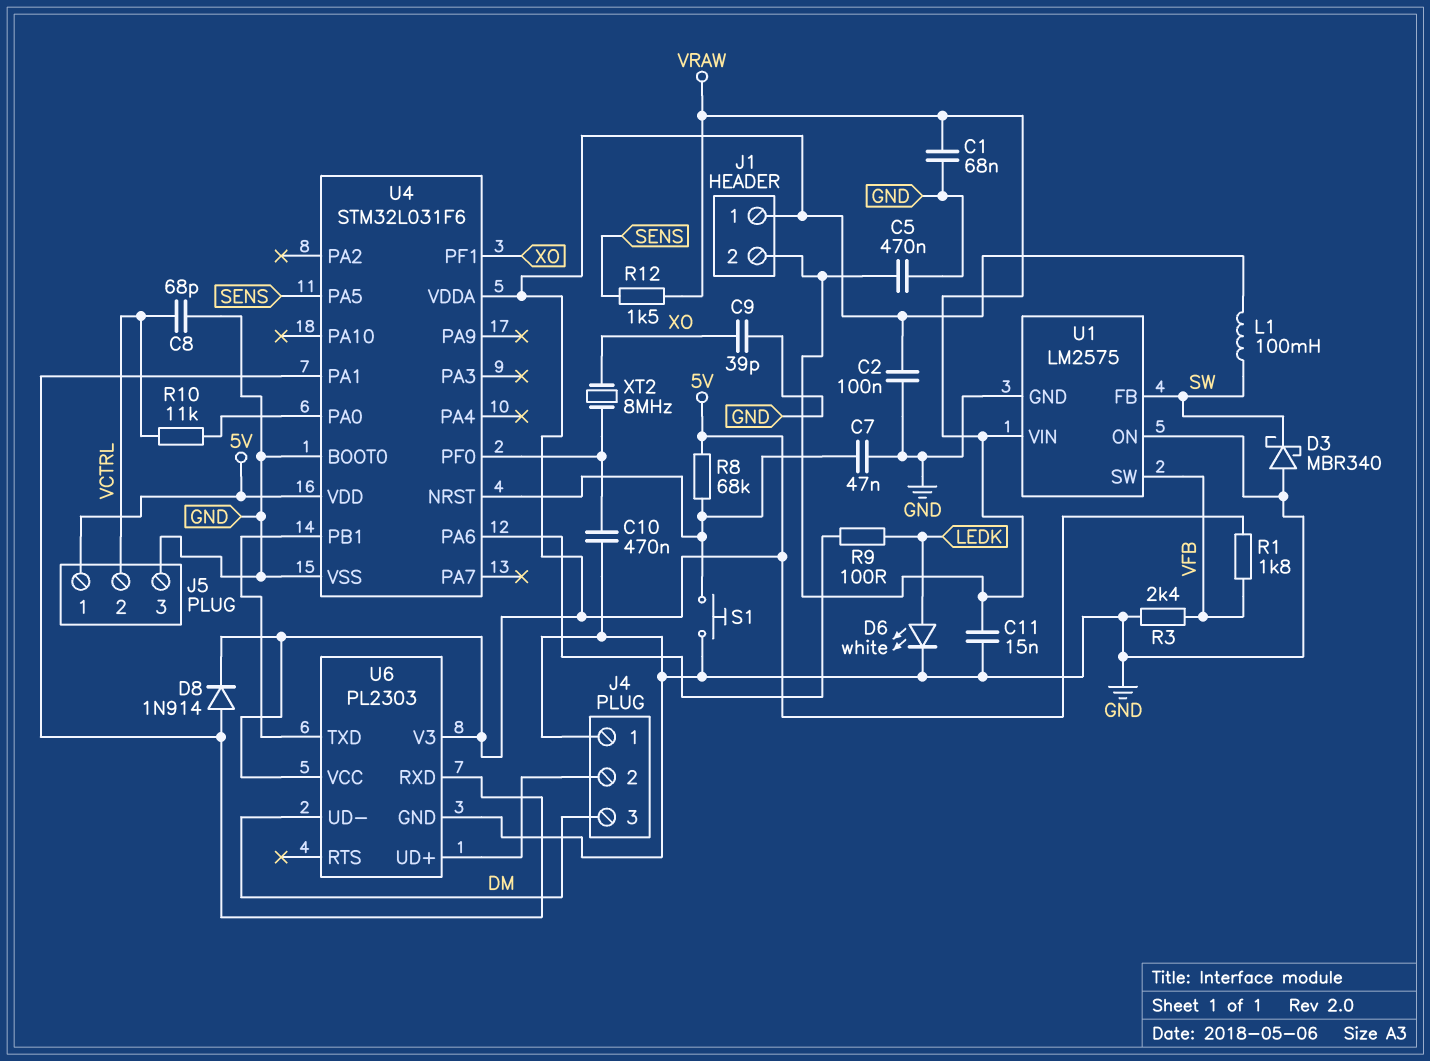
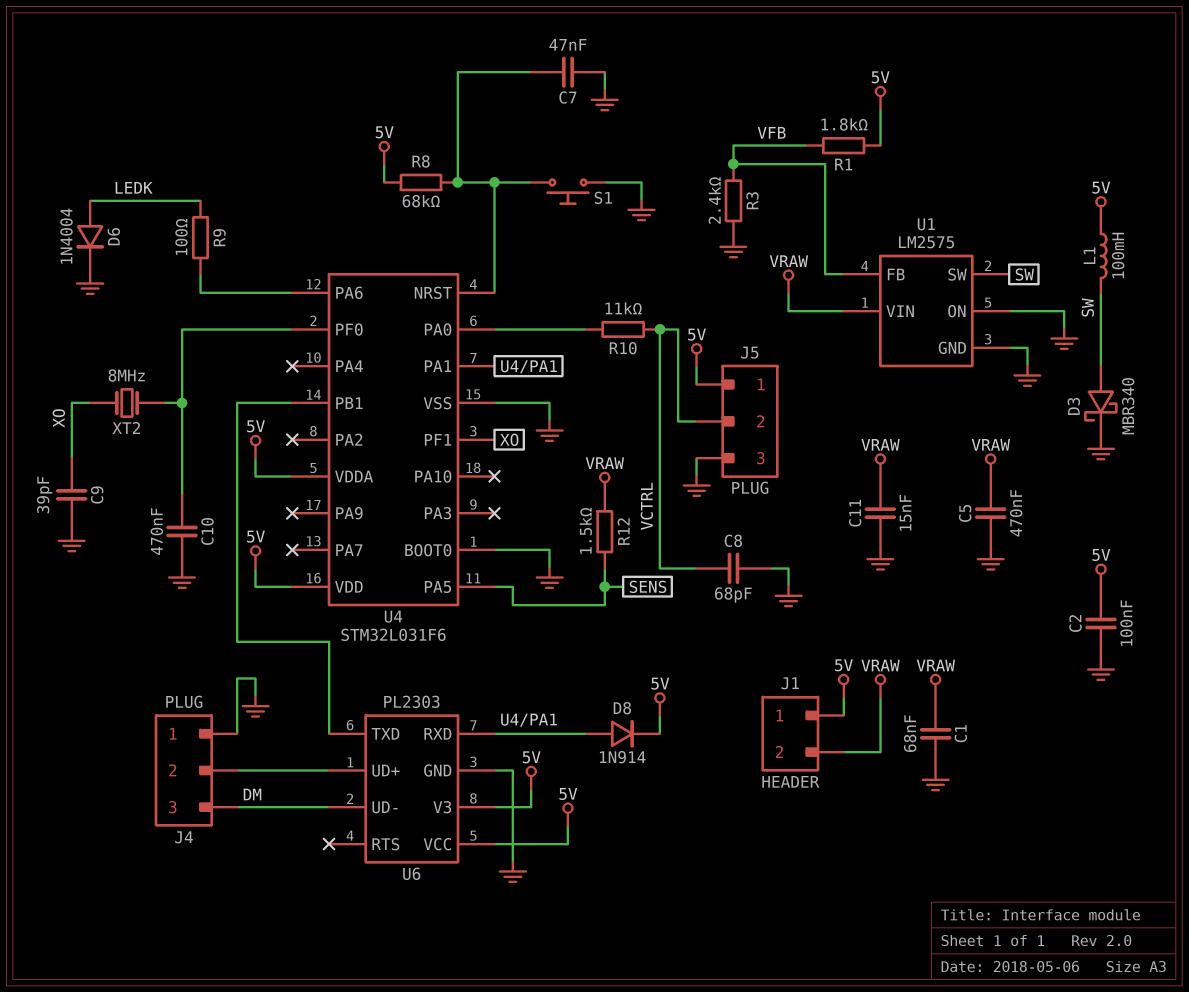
D3: schottky MBR340 (A GND, K SW) -> schottky MBR340 (A SW, K GND)
D6: LED white (A LEDK, K GND) -> diode 1N4004 (A LEDK, K GND)
U1 pin FB: SW -> VFB
U1 pin SW: VFB -> SW

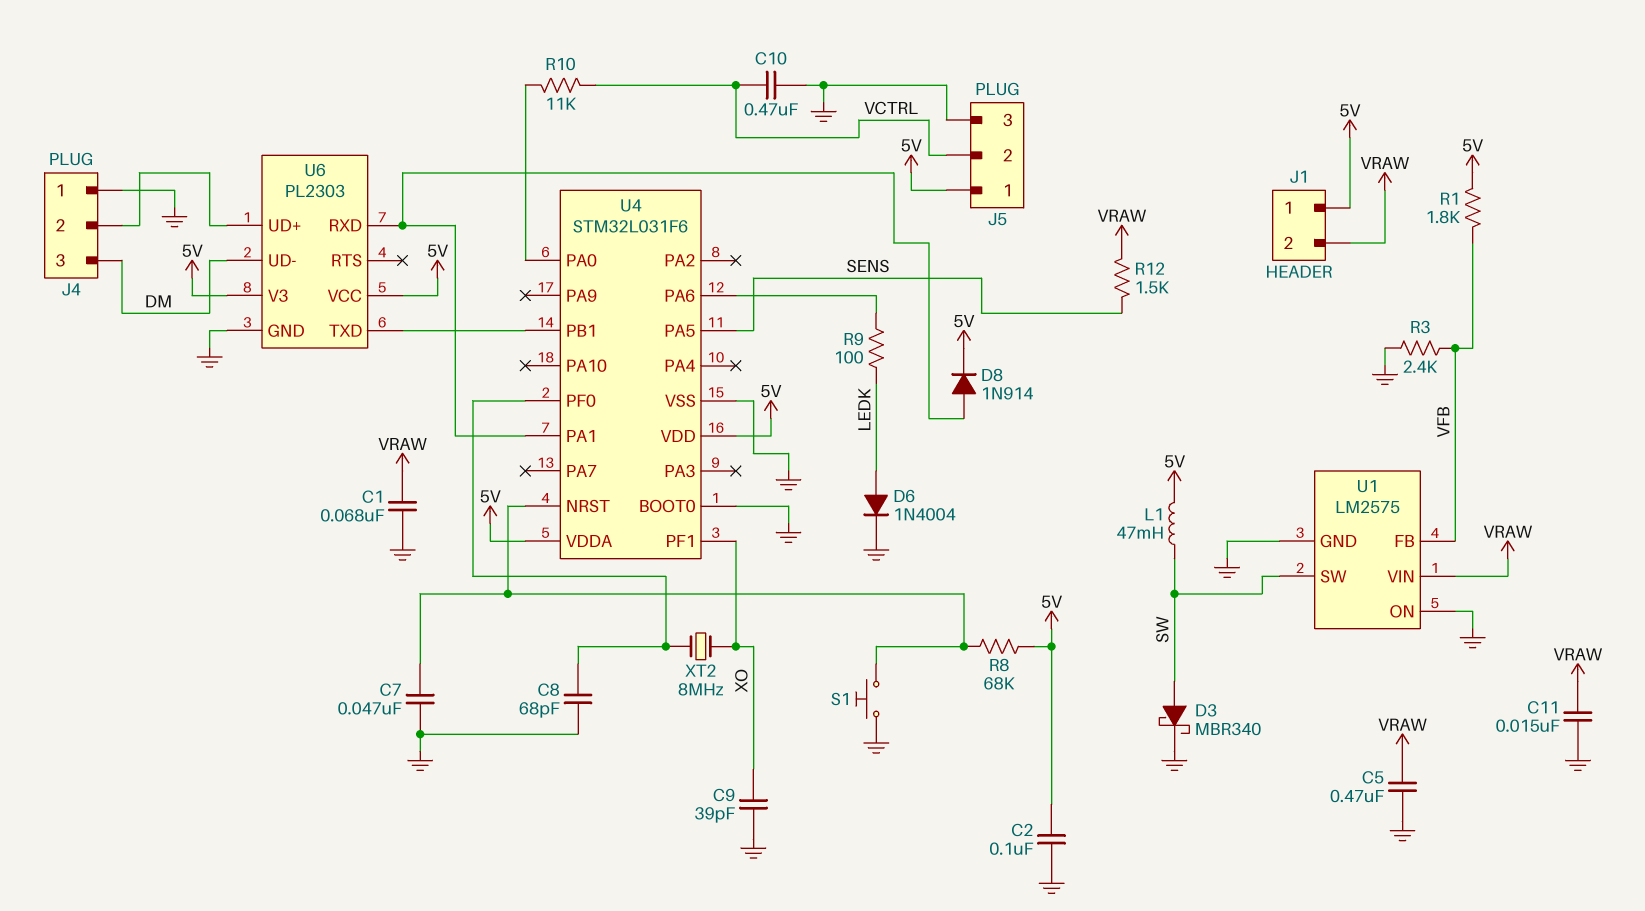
C8: 68pF (GND, VCTRL) -> 68pF (GND, U4/PF0)
C10: 470nF (GND, U4/PF0) -> 470nF (GND, VCTRL)
L1: 100mH (5V, SW) -> 47mH (5V, SW)

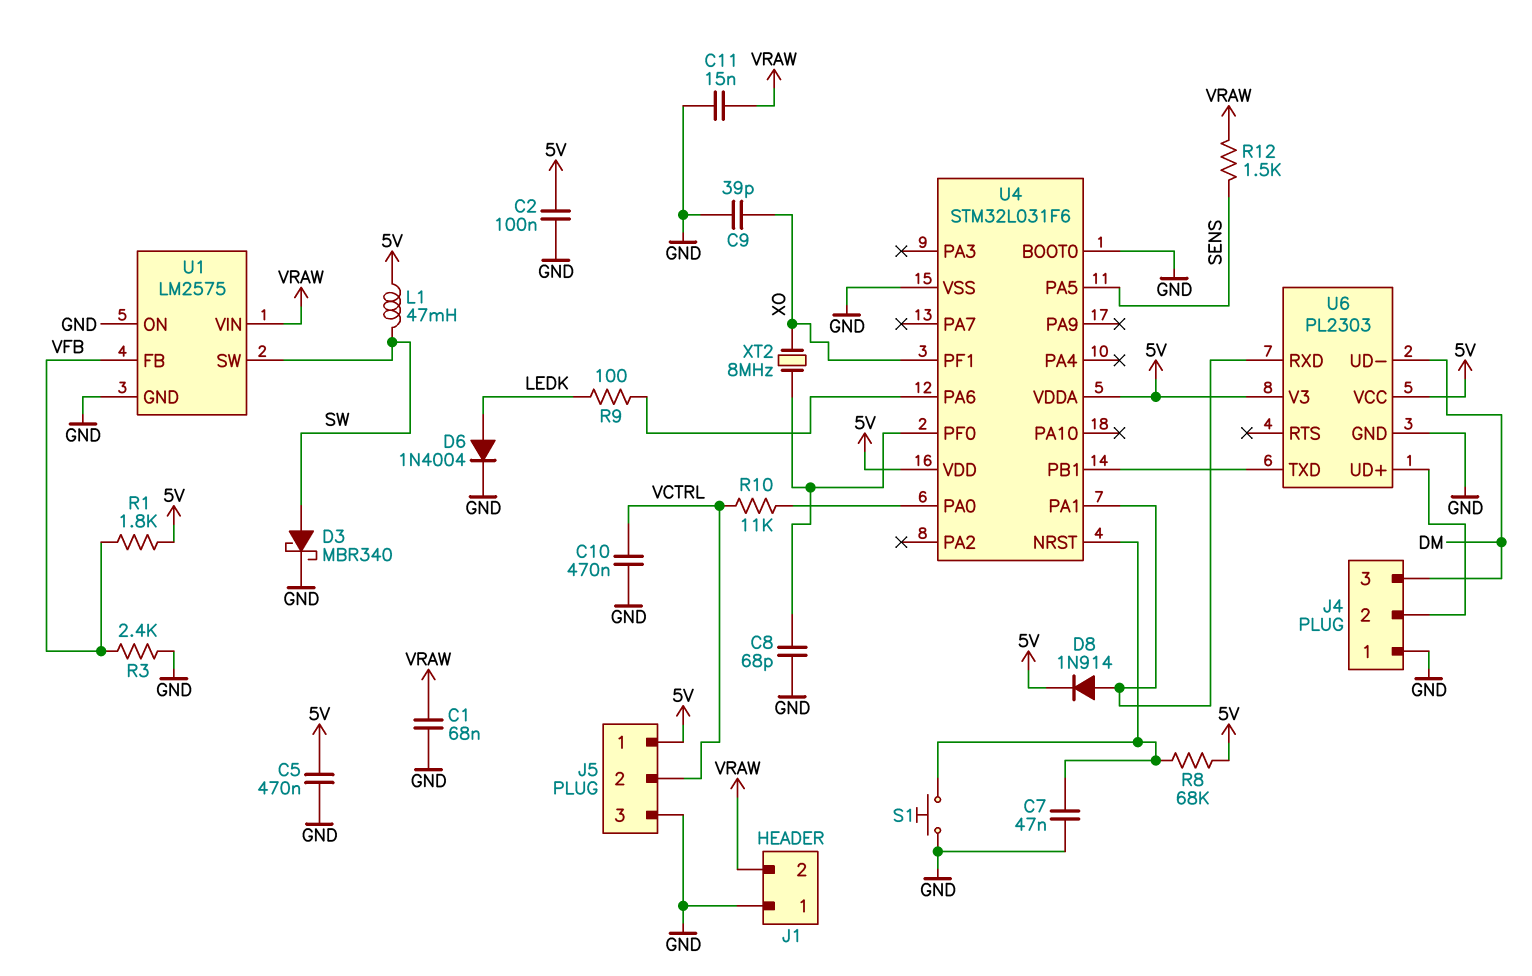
C5: 470nF (GND, VRAW) -> 470nF (5V, GND)
J1 pin 1: 5V -> GND

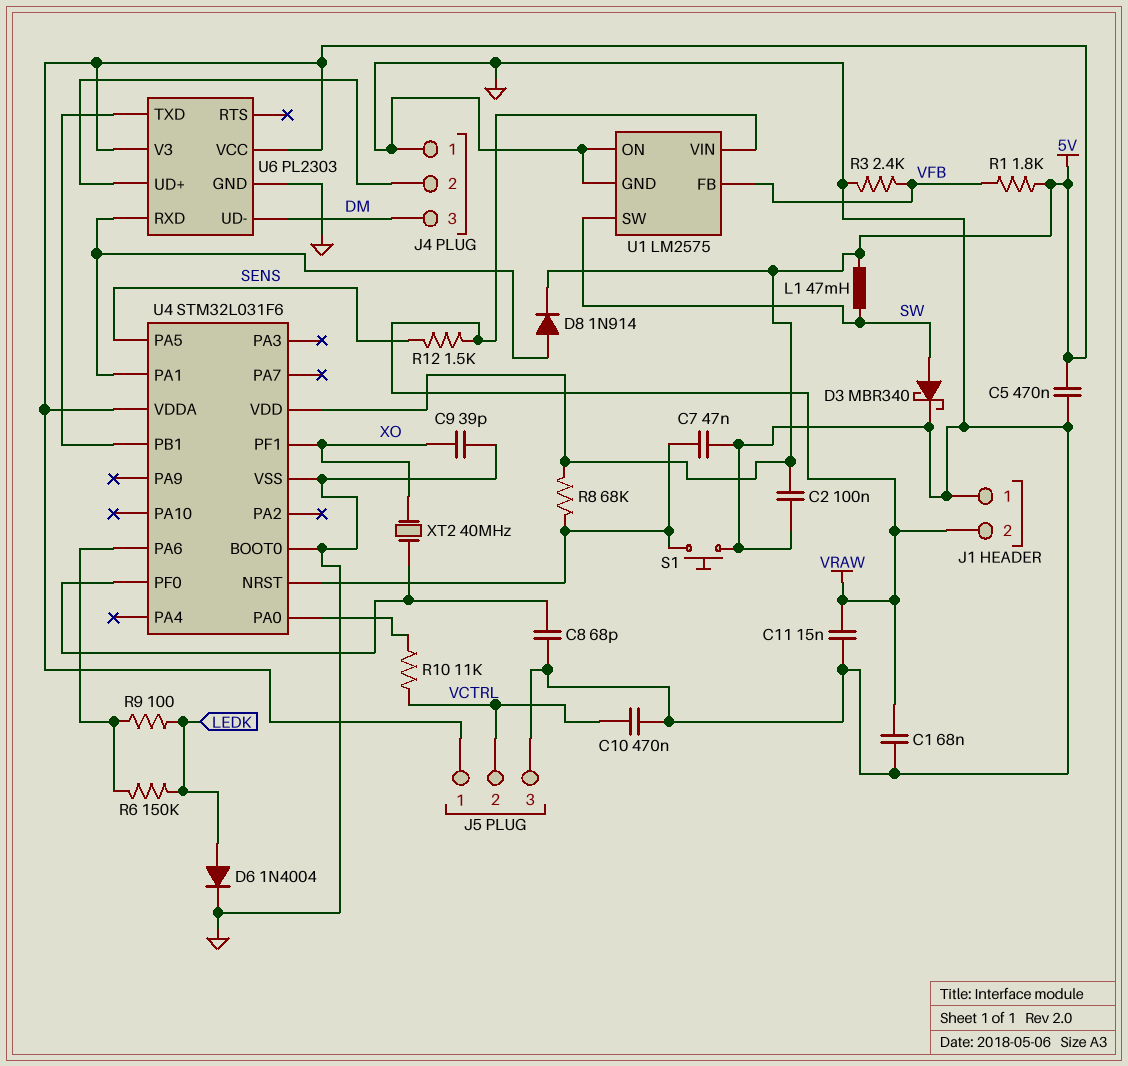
R6: none -> 150k (LEDK, U4/PA6)
XT2: 8MHz (U4/PF0, XO) -> 40MHz (U4/PF0, XO)

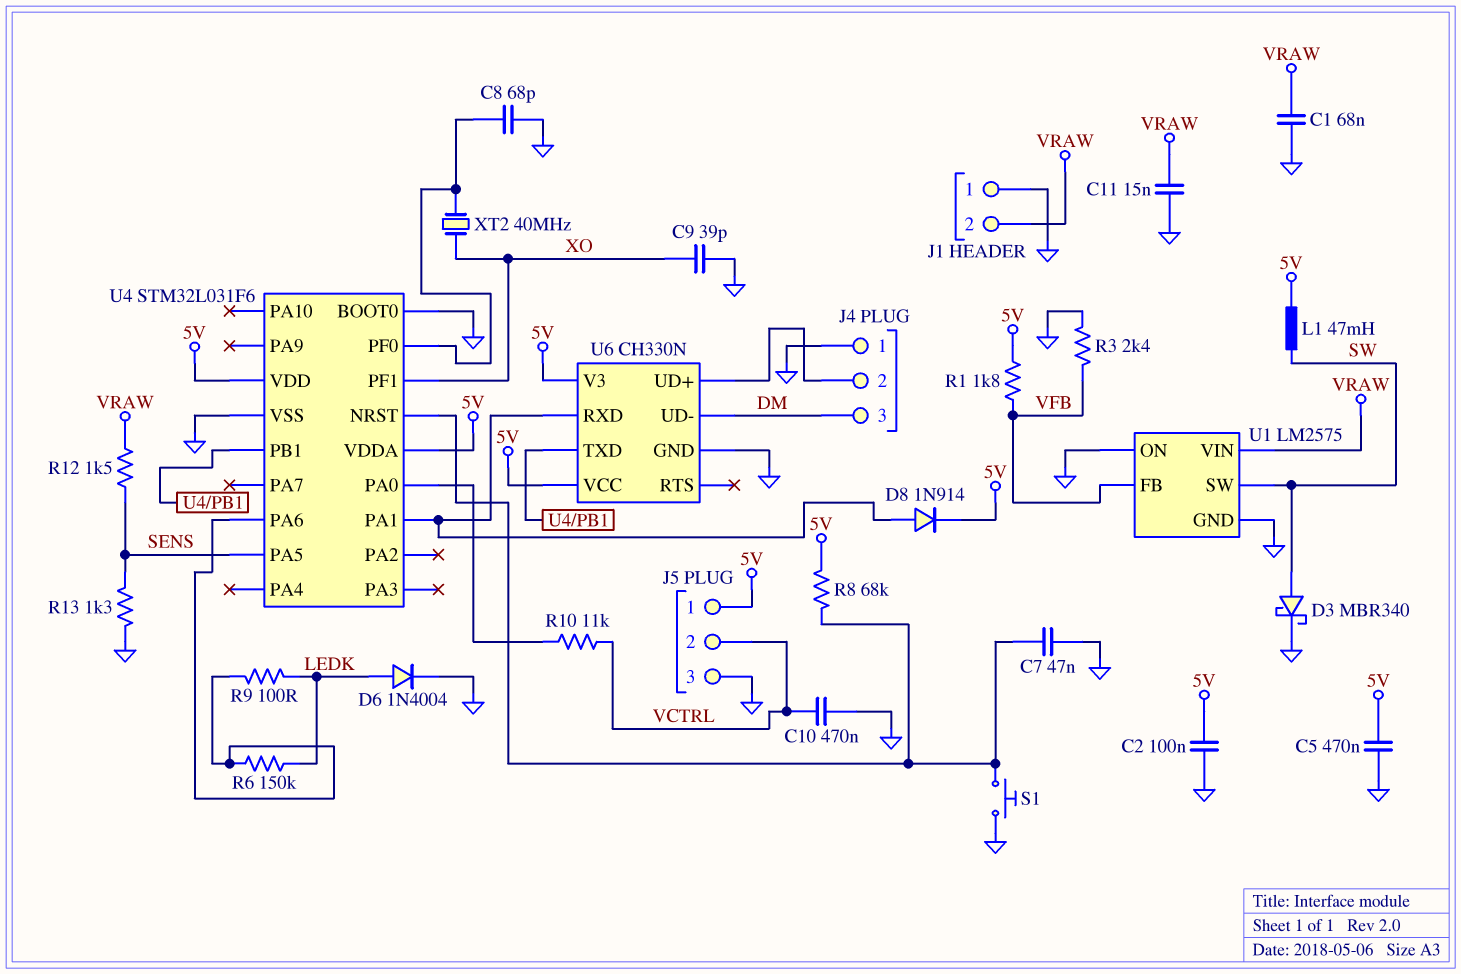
R13: none -> 1.3k (GND, SENS)
U6: PL2303 -> CH330N

